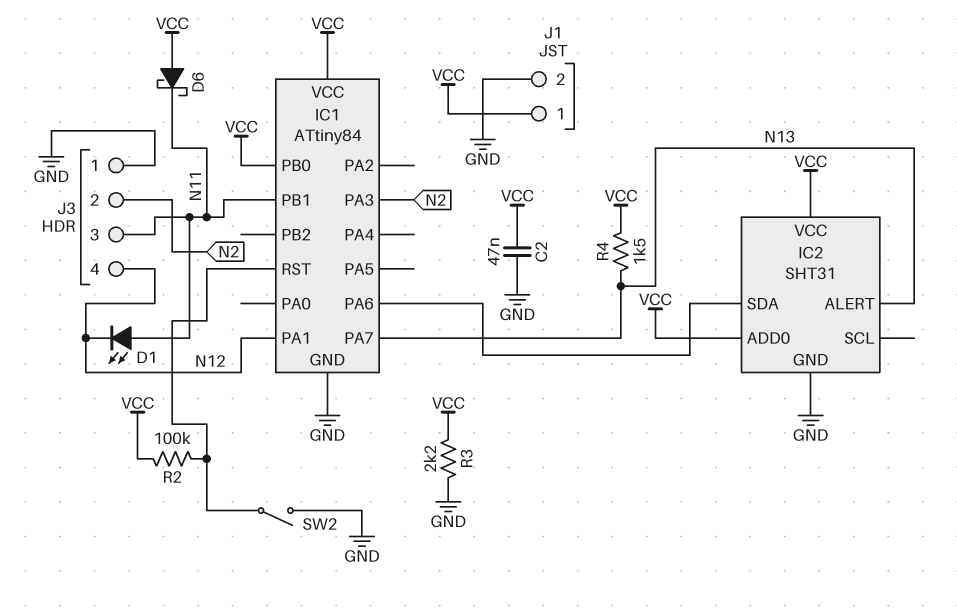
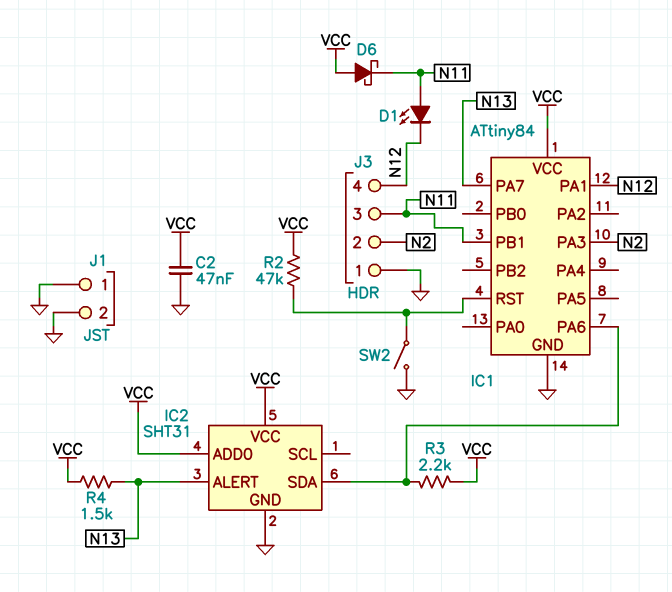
IC1 pin PB0: VCC -> none
J1 pin 1: VCC -> GND
R2: 100k (IC1/RST, VCC) -> 47k (IC1/RST, VCC)
R3: 2.2k (GND, VCC) -> 2.2k (IC1/PA6, VCC)

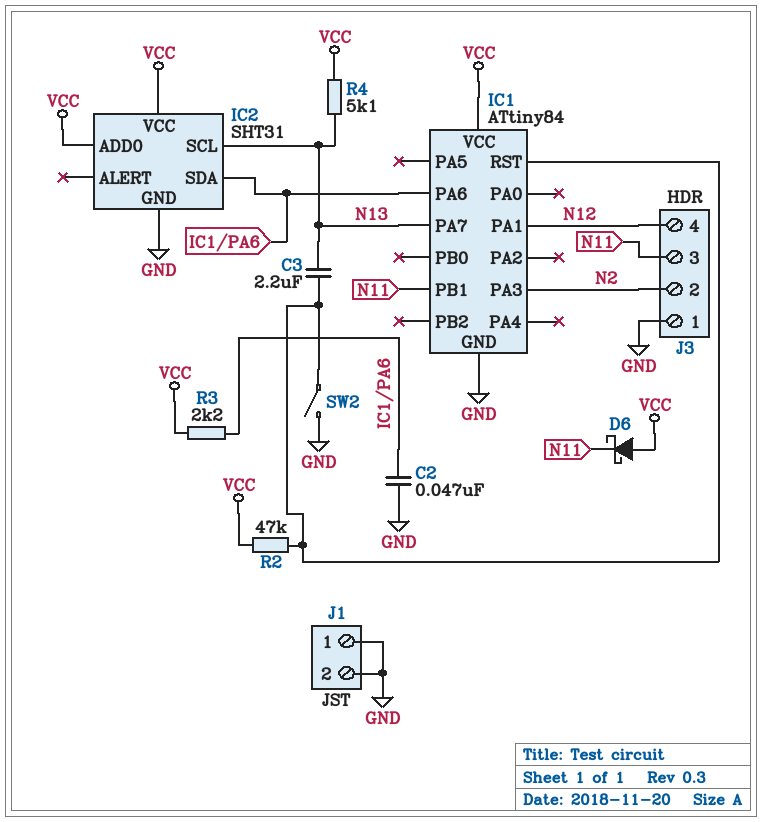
C2: 47nF (GND, VCC) -> 47nF (GND, IC1/PA6)
C3: none -> 2.2uF (IC1/RST, N13)
D1: LED (A N11, K N12) -> none
IC2 pin ALERT: N13 -> none
IC2 pin SCL: none -> N13
R4: 1.5k (N13, VCC) -> 5.1k (N13, VCC)

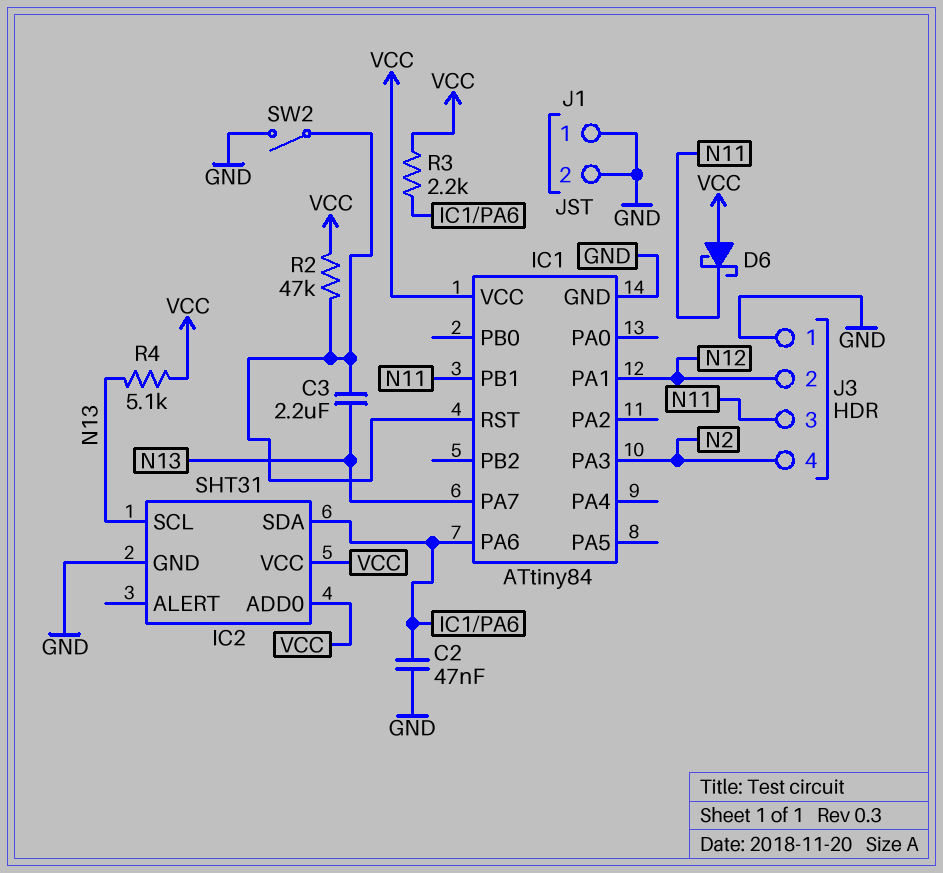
J3 pin 2: N2 -> N12
J3 pin 4: N12 -> N2

